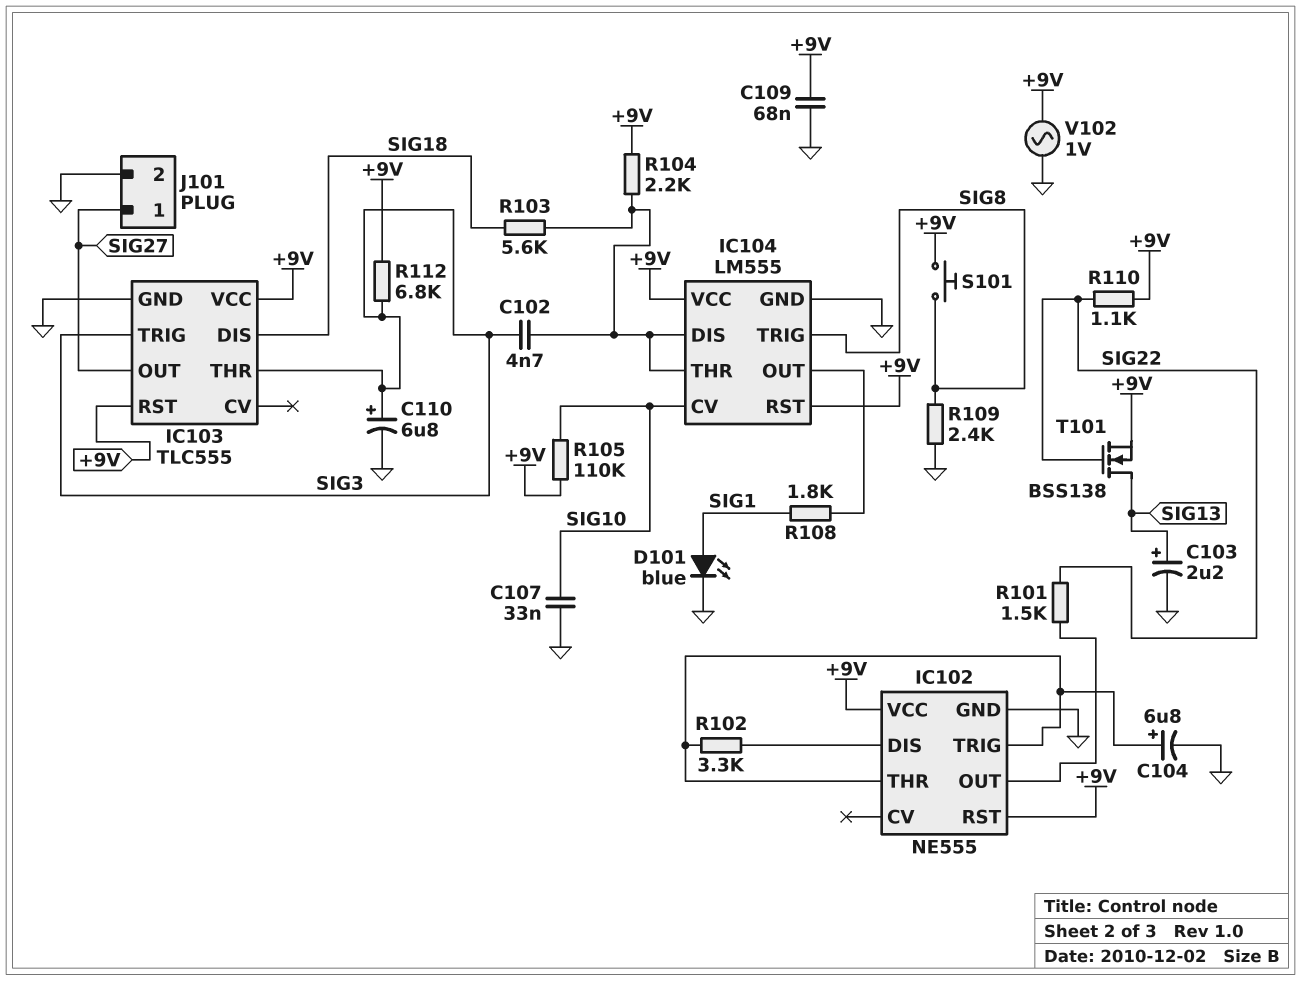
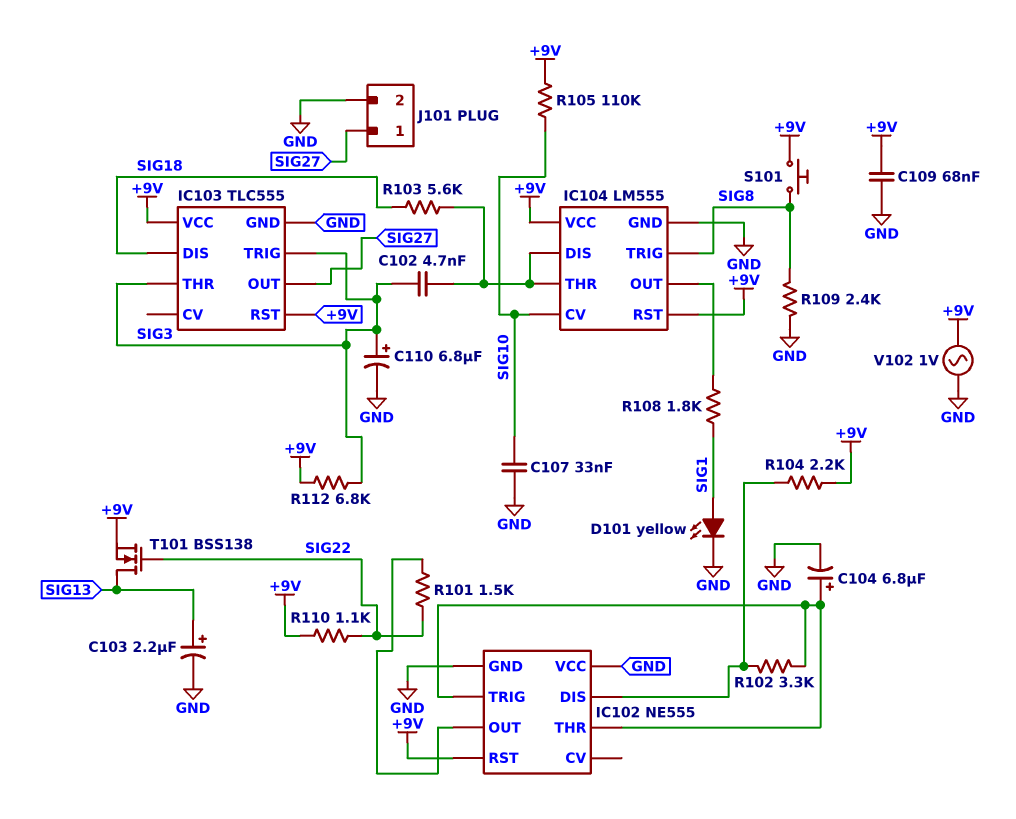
D101: LED blue (A SIG1, K GND) -> LED yellow (A SIG1, K GND)
IC102 pin VCC: +9V -> GND
R104: 2.2k (+9V, IC104/DIS) -> 2.2k (+9V, IC102/DIS)

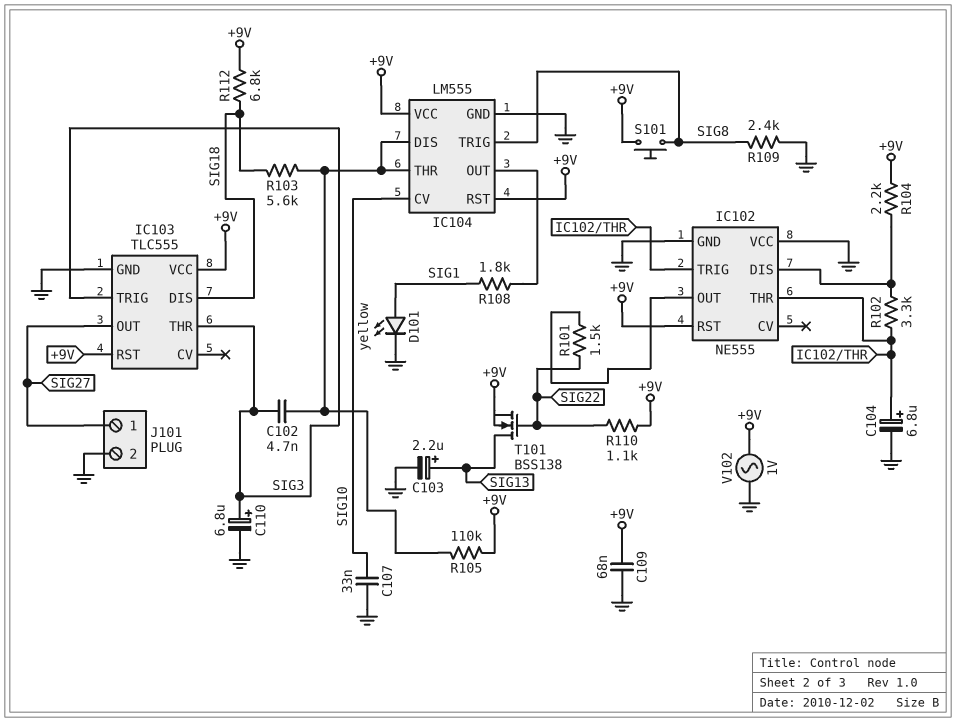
R105: 110k (+9V, SIG10) -> 110k (+9V, IC104/DIS)
R112: 6.8k (+9V, SIG3) -> 6.8k (+9V, SIG18)

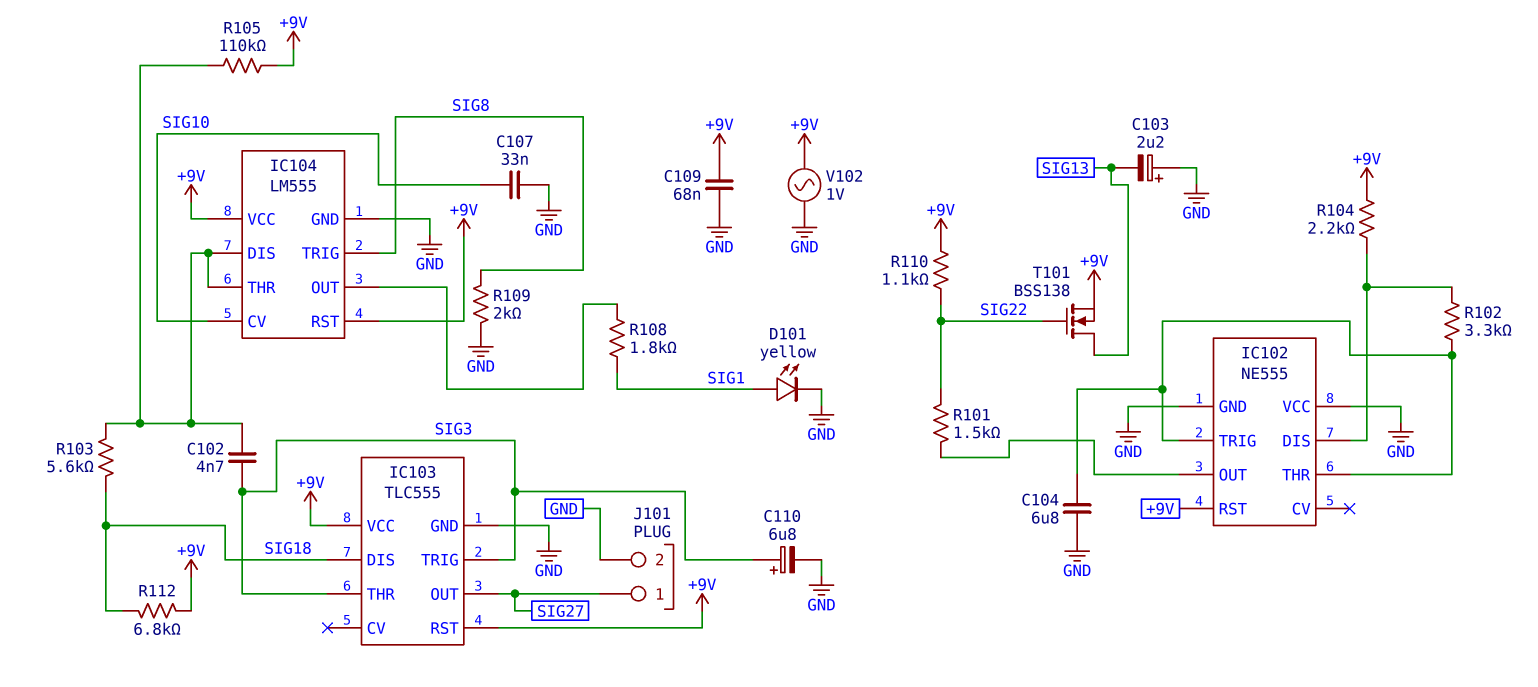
C103: 2.2uF (plus SIG13, minus GND) -> 2.2uF (plus GND, minus SIG13)
C104: 6.8uF (plus IC102/THR, minus GND) -> 6.8uF (GND, IC102/THR)
R109: 2.4k (GND, SIG8) -> 2k (GND, SIG8)
S101: button (+9V, SIG8) -> none

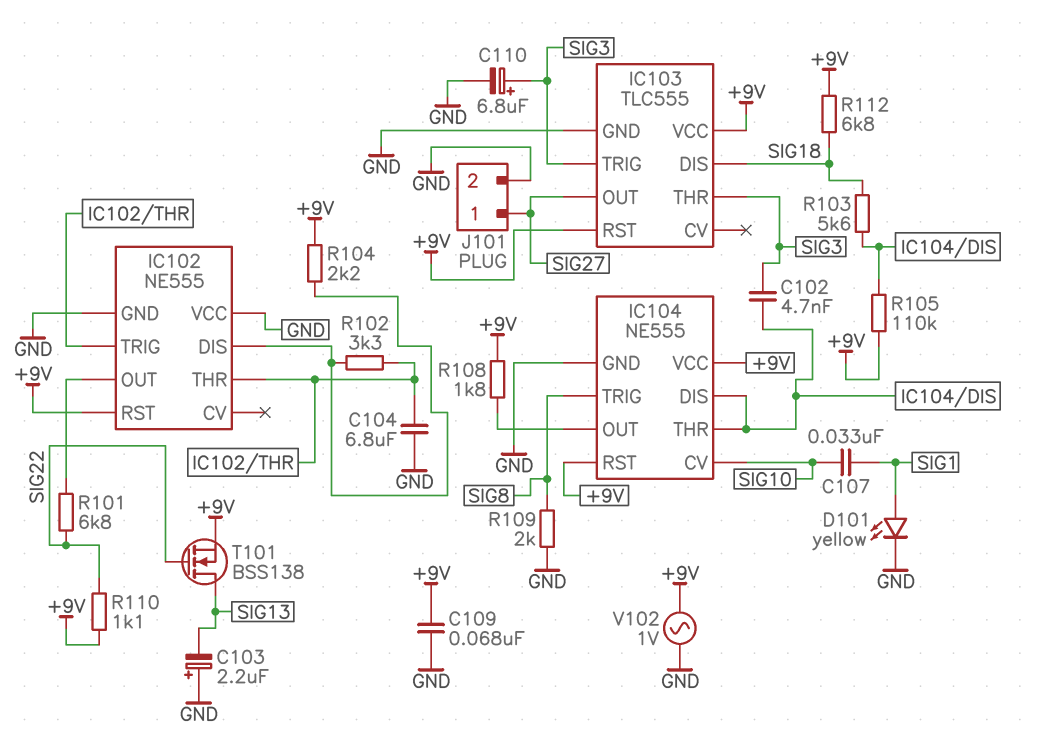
C107: 33nF (GND, SIG10) -> 33nF (SIG1, SIG10)
IC104: LM555 -> NE555
R101: 1.5k (IC102/OUT, SIG22) -> 6.8k (IC102/OUT, SIG22)
R108: 1.8k (IC104/OUT, SIG1) -> 1.8k (+9V, IC104/OUT)

